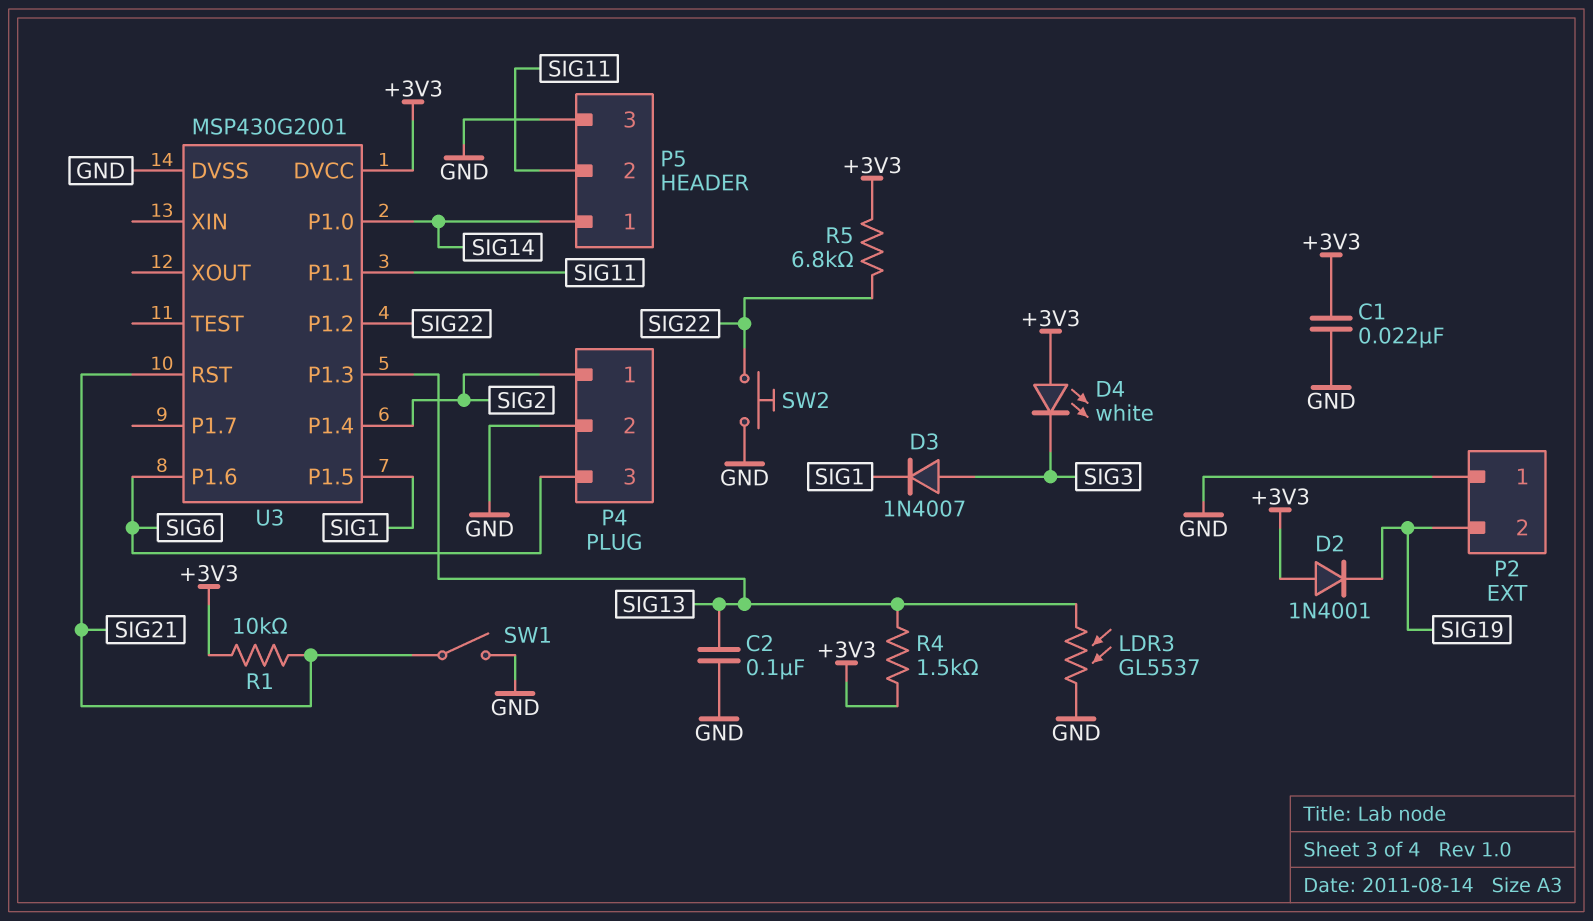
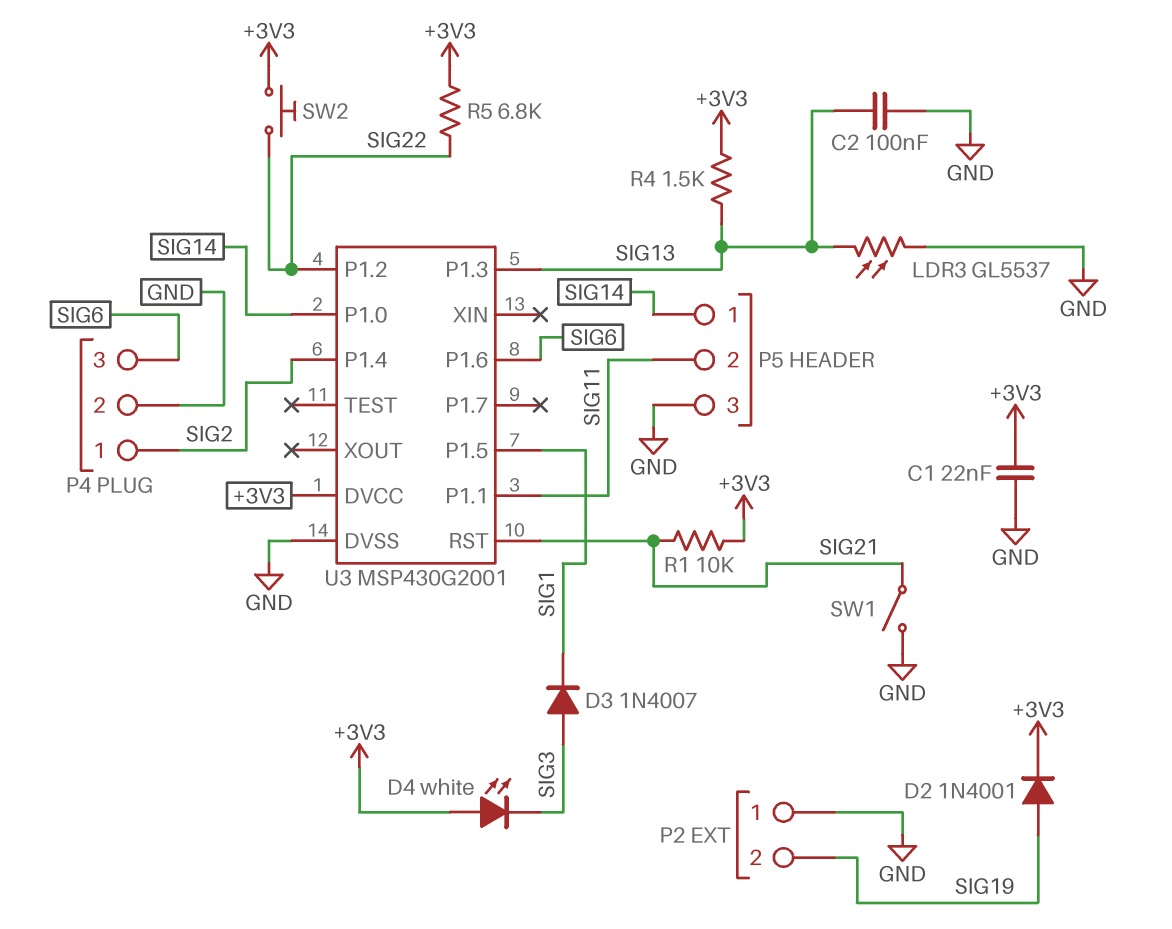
D2: diode 1N4001 (A +3V3, K SIG19) -> diode 1N4001 (A SIG19, K +3V3)
SW2: button (GND, SIG22) -> button (+3V3, SIG22)

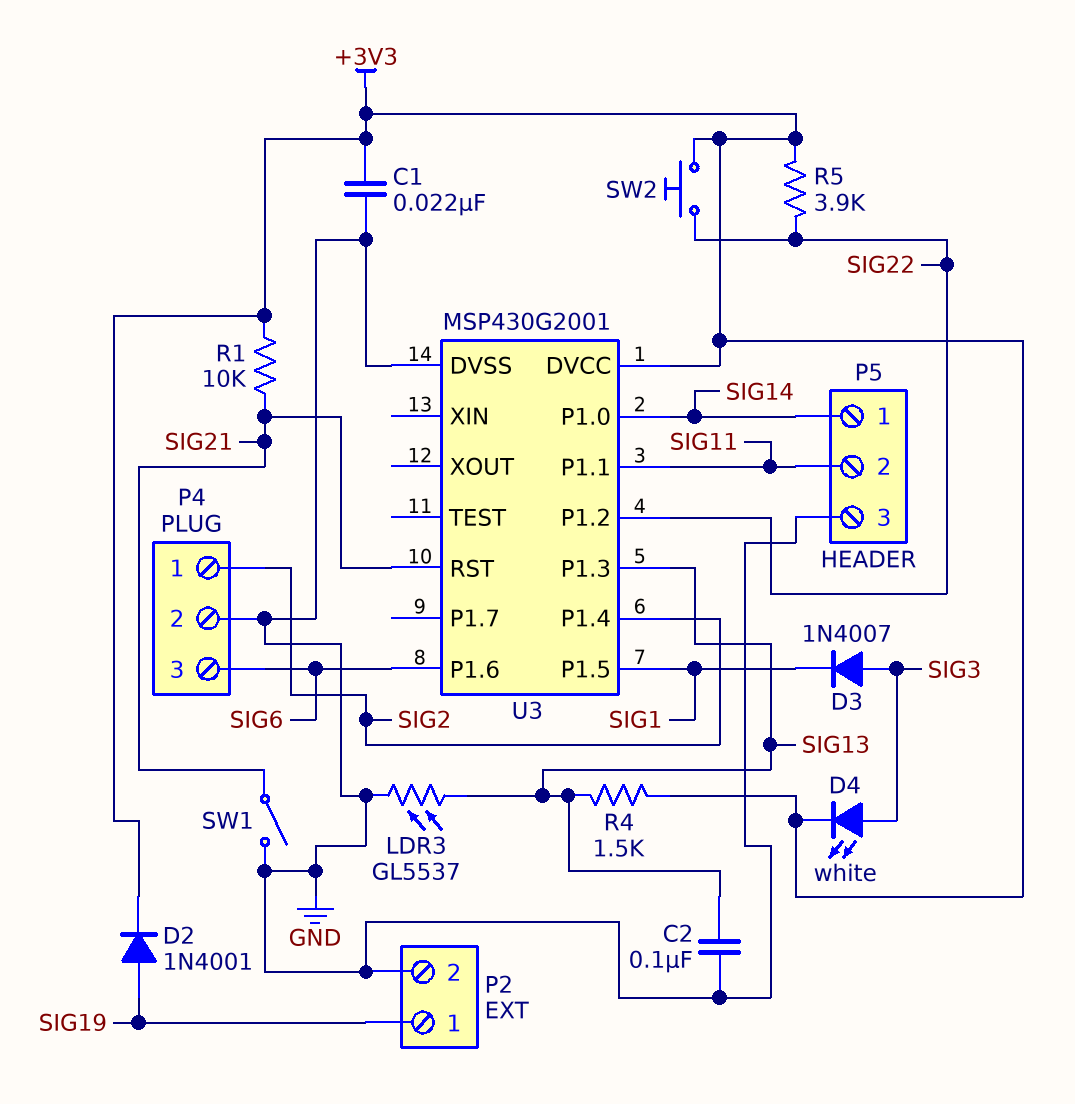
D4: LED white (A +3V3, K SIG3) -> LED white (A SIG3, K +3V3)
P2 pin 1: GND -> SIG19
P2 pin 2: SIG19 -> GND
R5: 6.8k (+3V3, SIG22) -> 3.9k (+3V3, SIG22)

